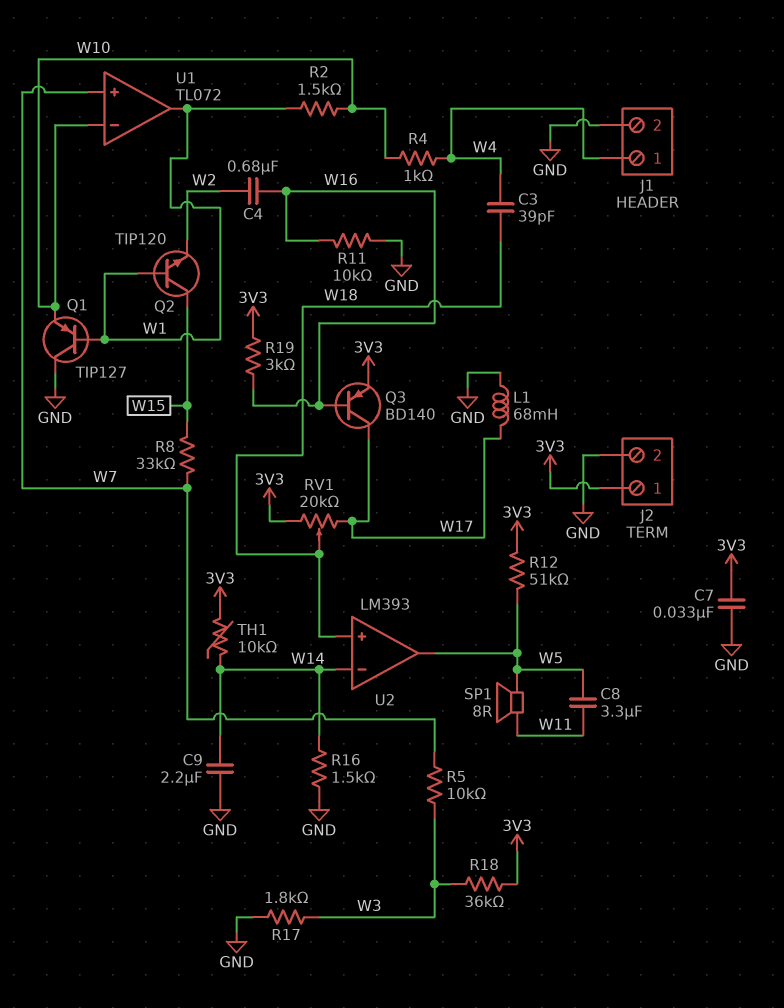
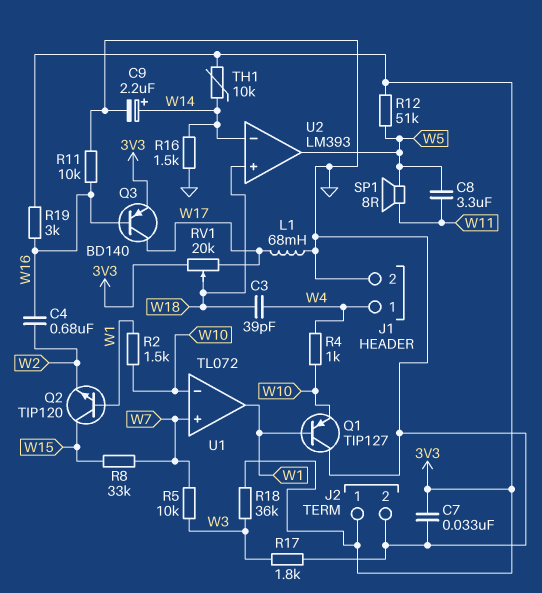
C9: 2.2uF (GND, W14) -> 2.2uF (plus W14, minus GND)

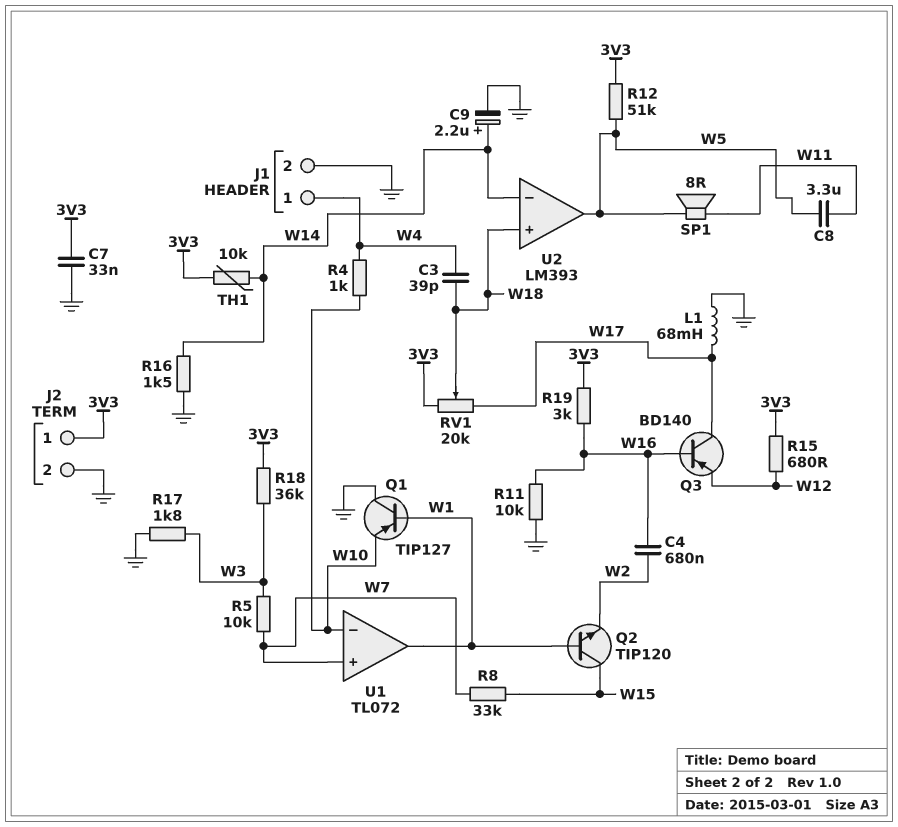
Q3: PNP BD140 (B W16, C W17, E 3V3) -> PNP BD140 (B W16, C W17, E W12)
R2: 1.5k (W1, W10) -> none
R15: none -> 680 (3V3, W12)

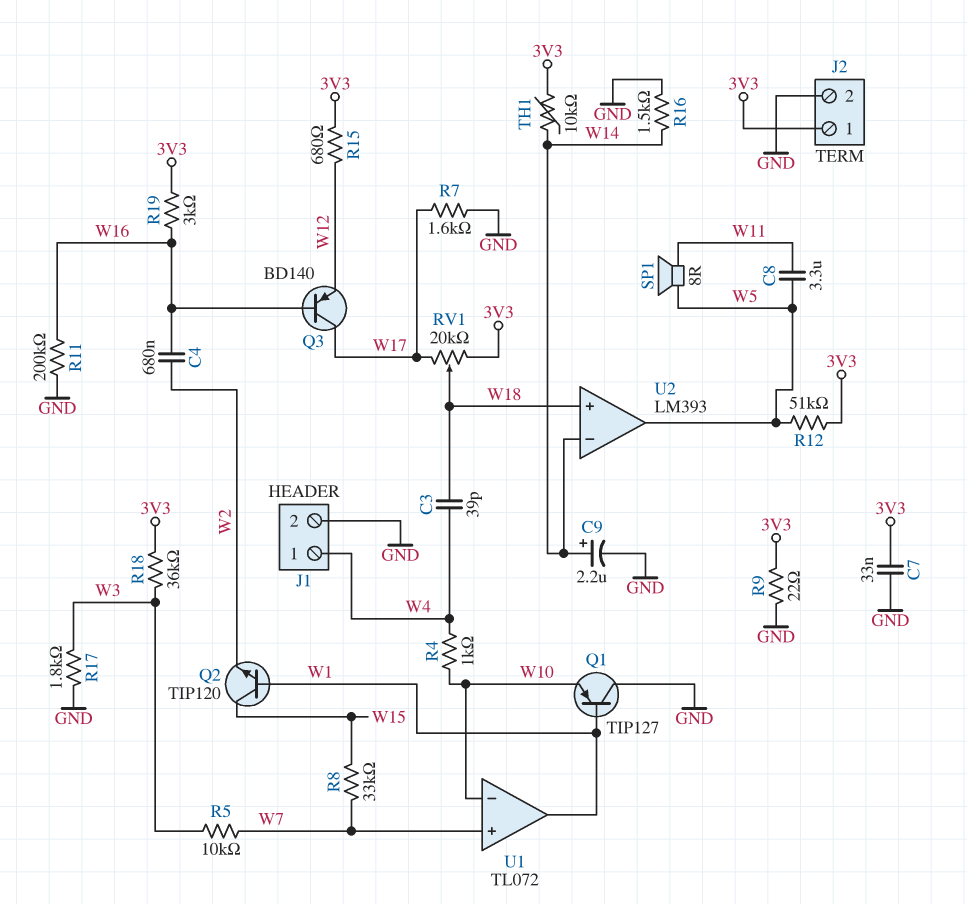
L1: 68mH (GND, W17) -> none
R7: none -> 1.6k (GND, W17)
R9: none -> 22 (3V3, GND)
R11: 10k (GND, W16) -> 200k (GND, W16)

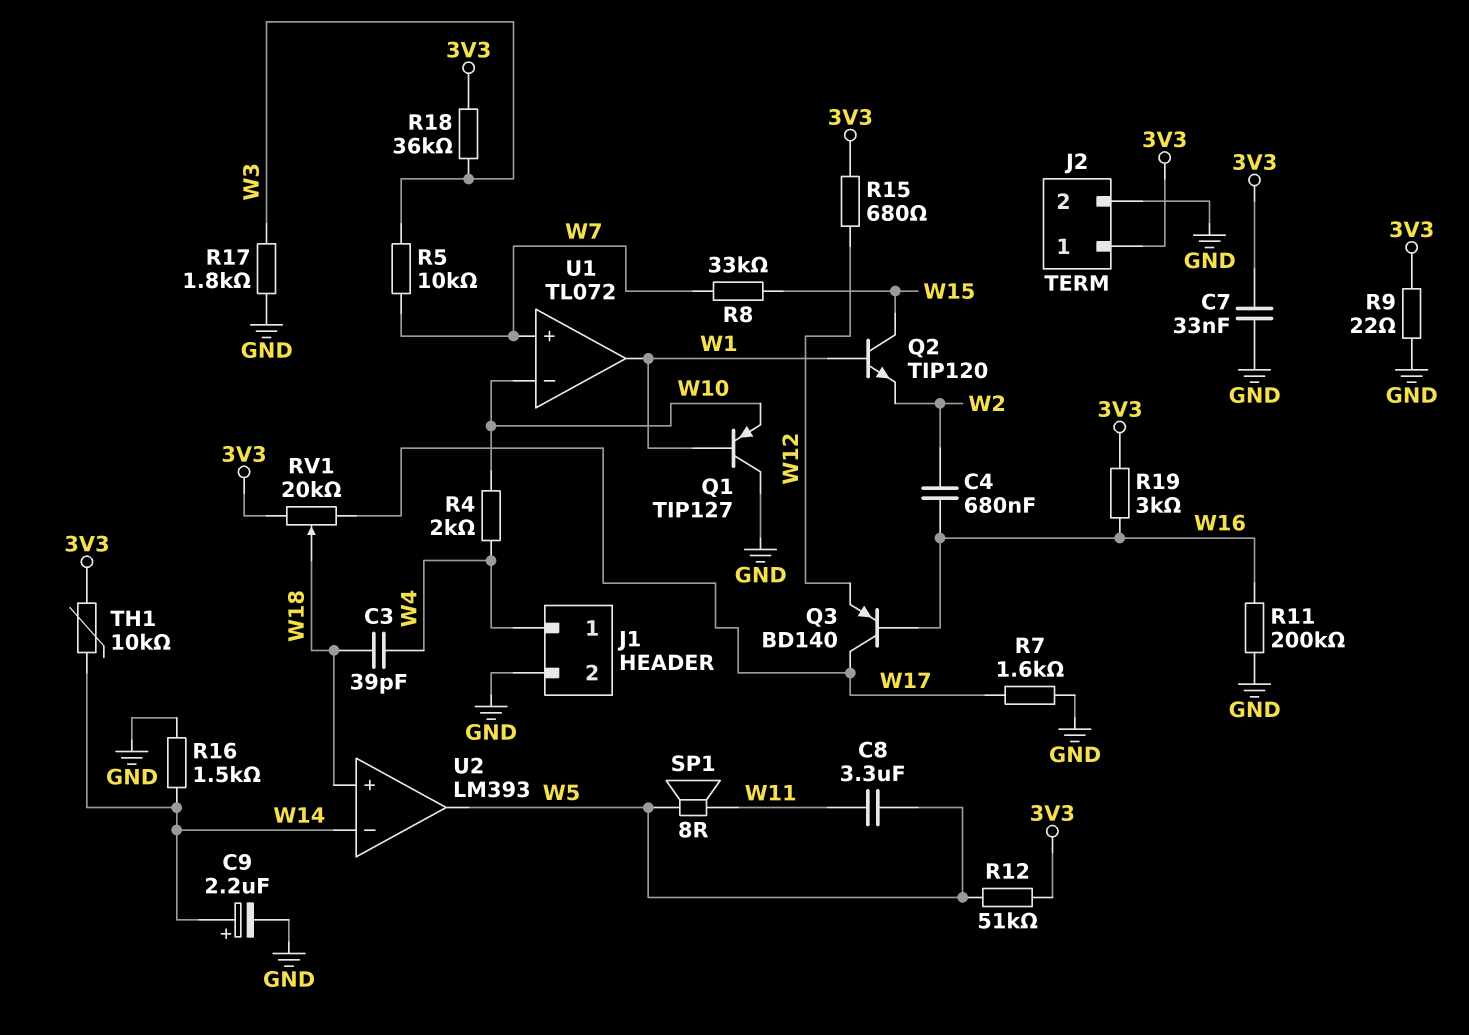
R4: 1k (W4, W10) -> 2k (W4, W10)

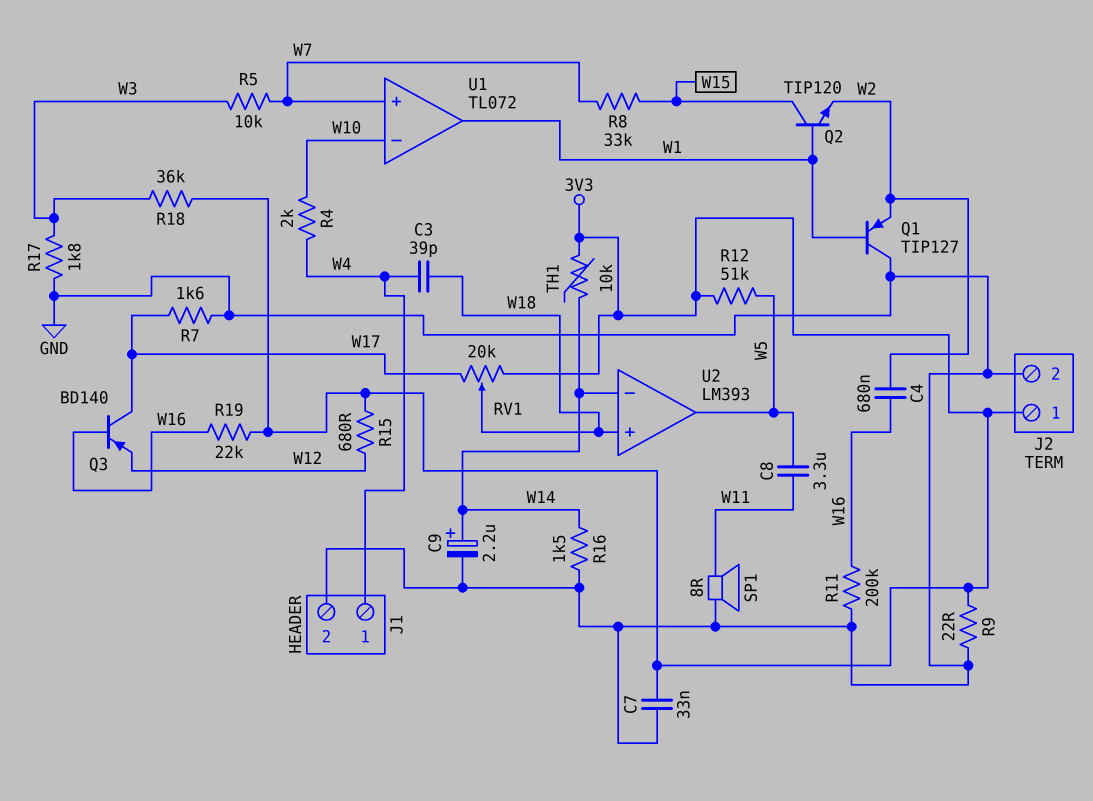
Q1: PNP TIP127 (B W1, C GND, E W10) -> PNP TIP127 (B W1, C GND, E W2)
R19: 3k (3V3, W16) -> 22k (3V3, W16)
SP1: speaker 8R (W5, W11) -> speaker 8R (GND, W11)

